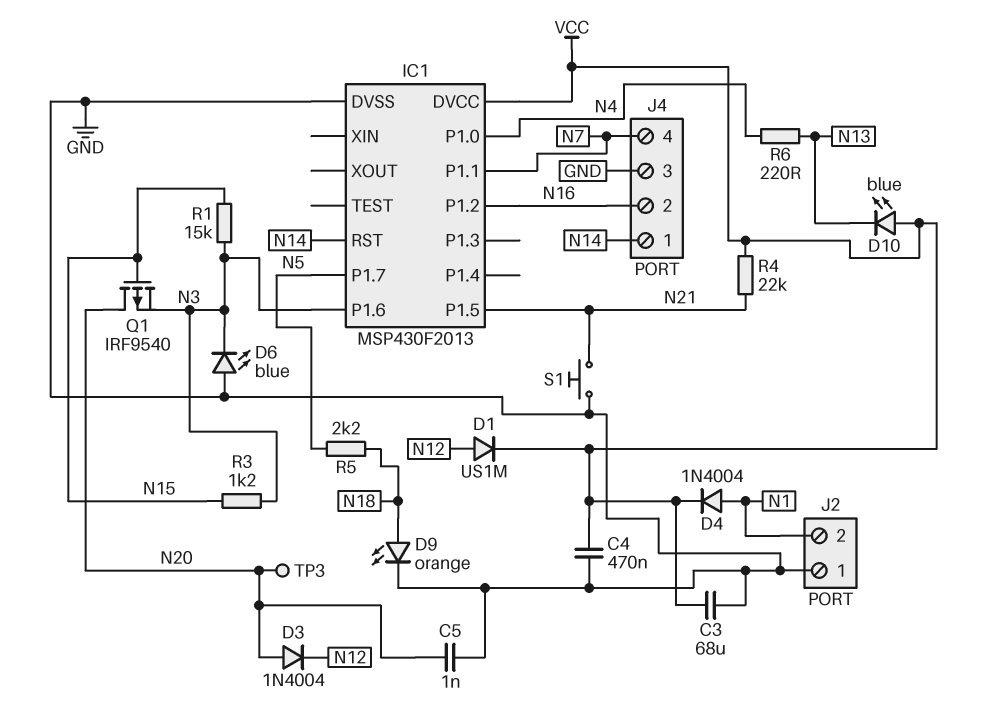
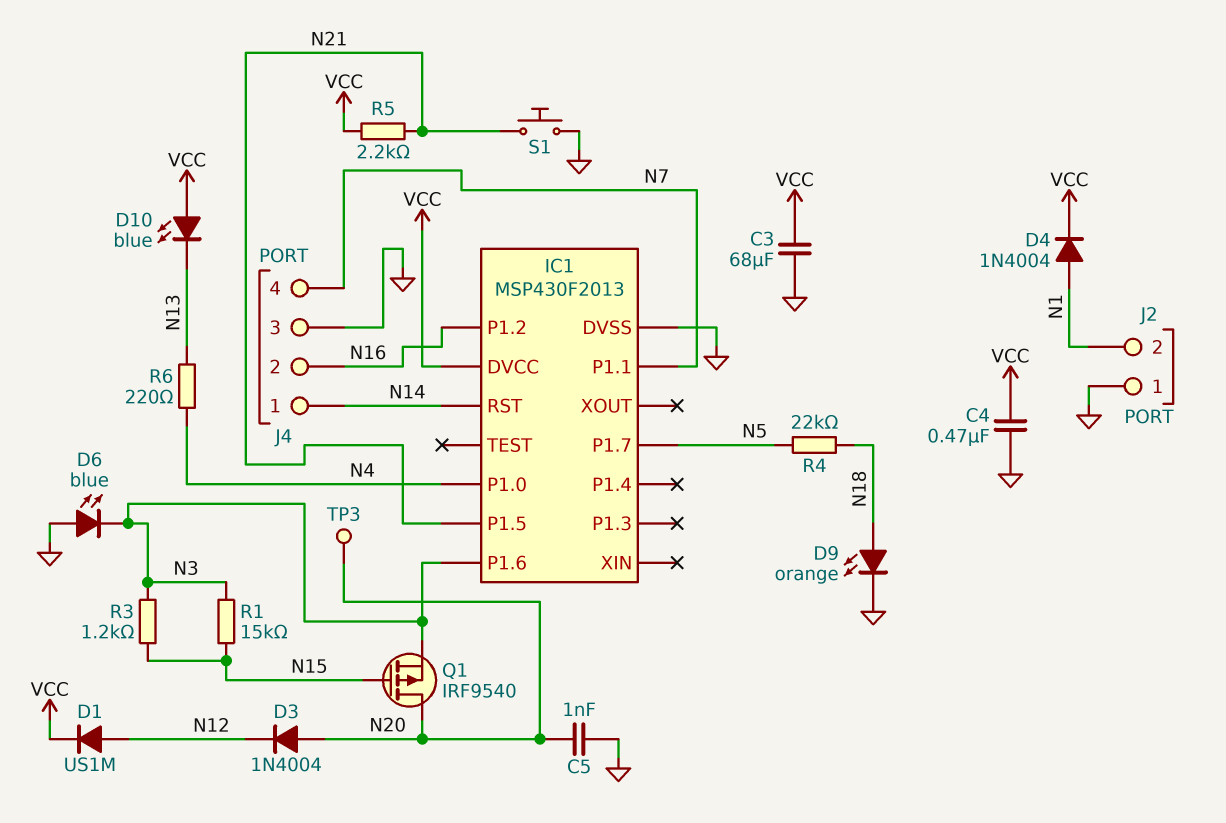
R4: 22k (N21, VCC) -> 22k (N5, N18)
R5: 2.2k (N5, N18) -> 2.2k (N21, VCC)

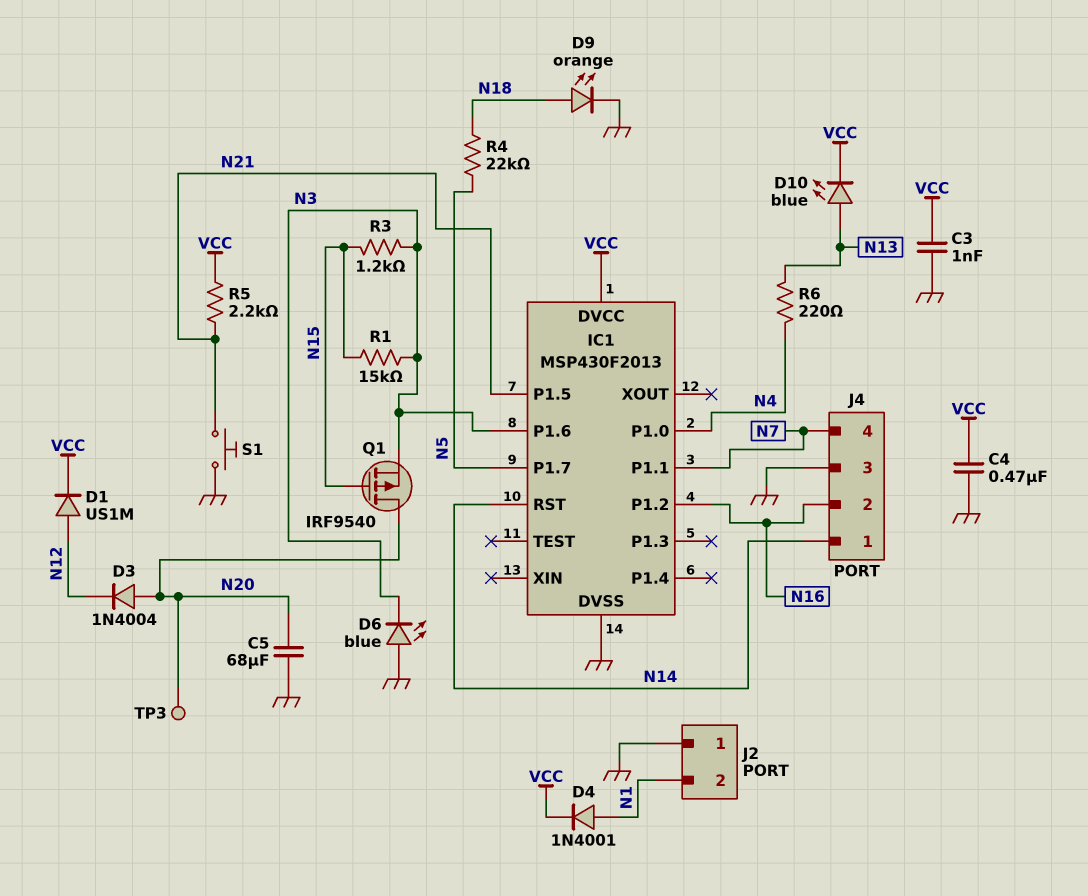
C3: 68uF (GND, VCC) -> 1nF (GND, VCC)
C5: 1nF (GND, N20) -> 68uF (GND, N20)
D4: diode 1N4004 (A N1, K VCC) -> diode 1N4001 (A N1, K VCC)
D10: LED blue (A VCC, K N13) -> LED blue (A N13, K VCC)

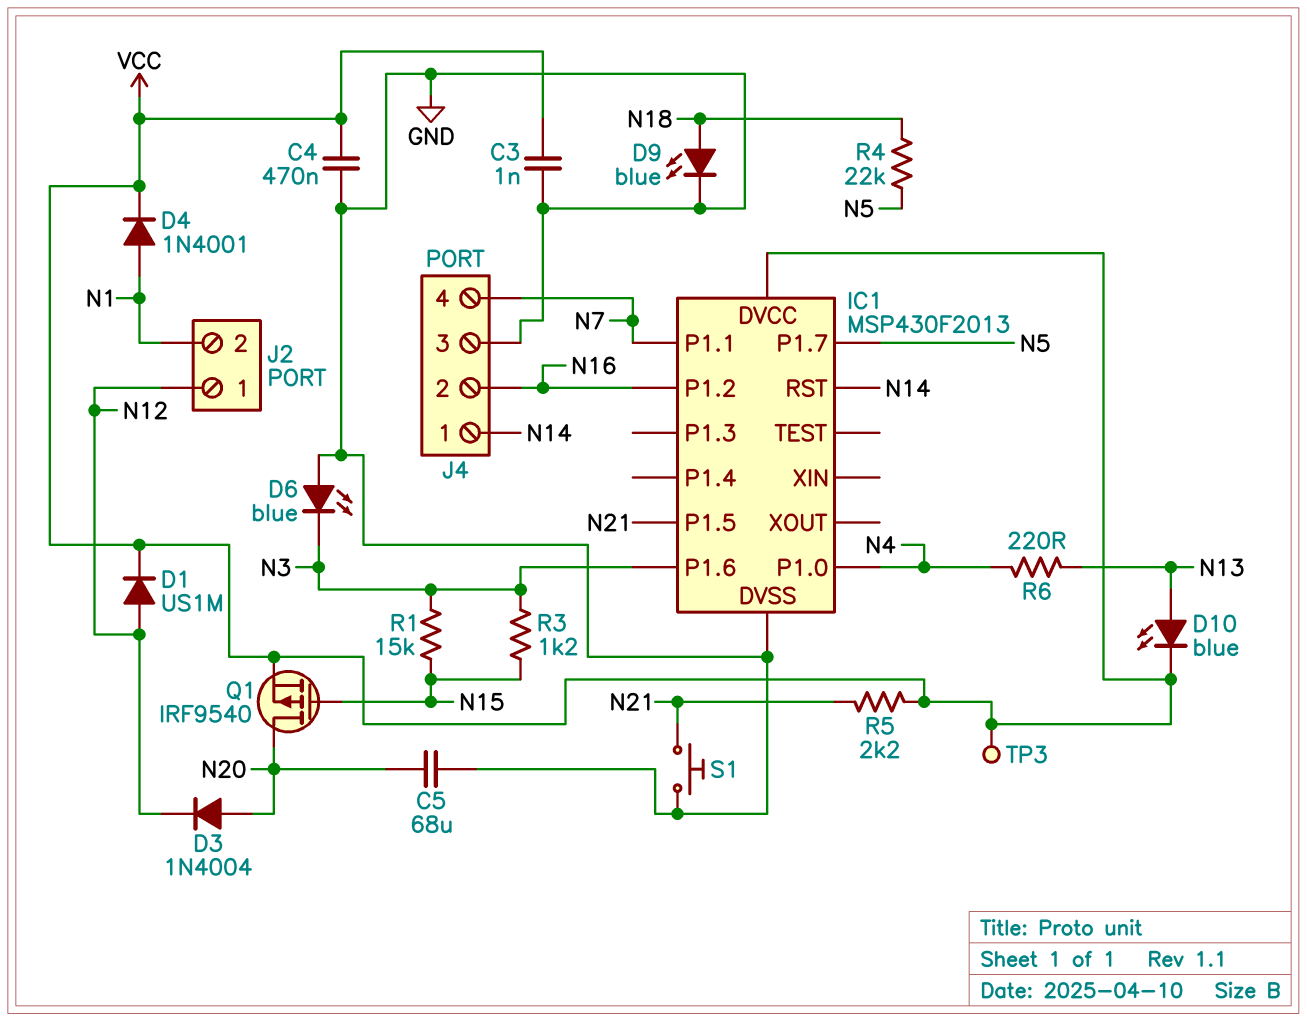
D9: LED orange (A N18, K GND) -> LED blue (A N18, K GND)
J2 pin 1: GND -> N12
Q1: PMOS IRF9540 (G N15, D N20, S N3) -> PMOS IRF9540 (G N15, D N20, S VCC)
TP3: test point (N20) -> test point (VCC)

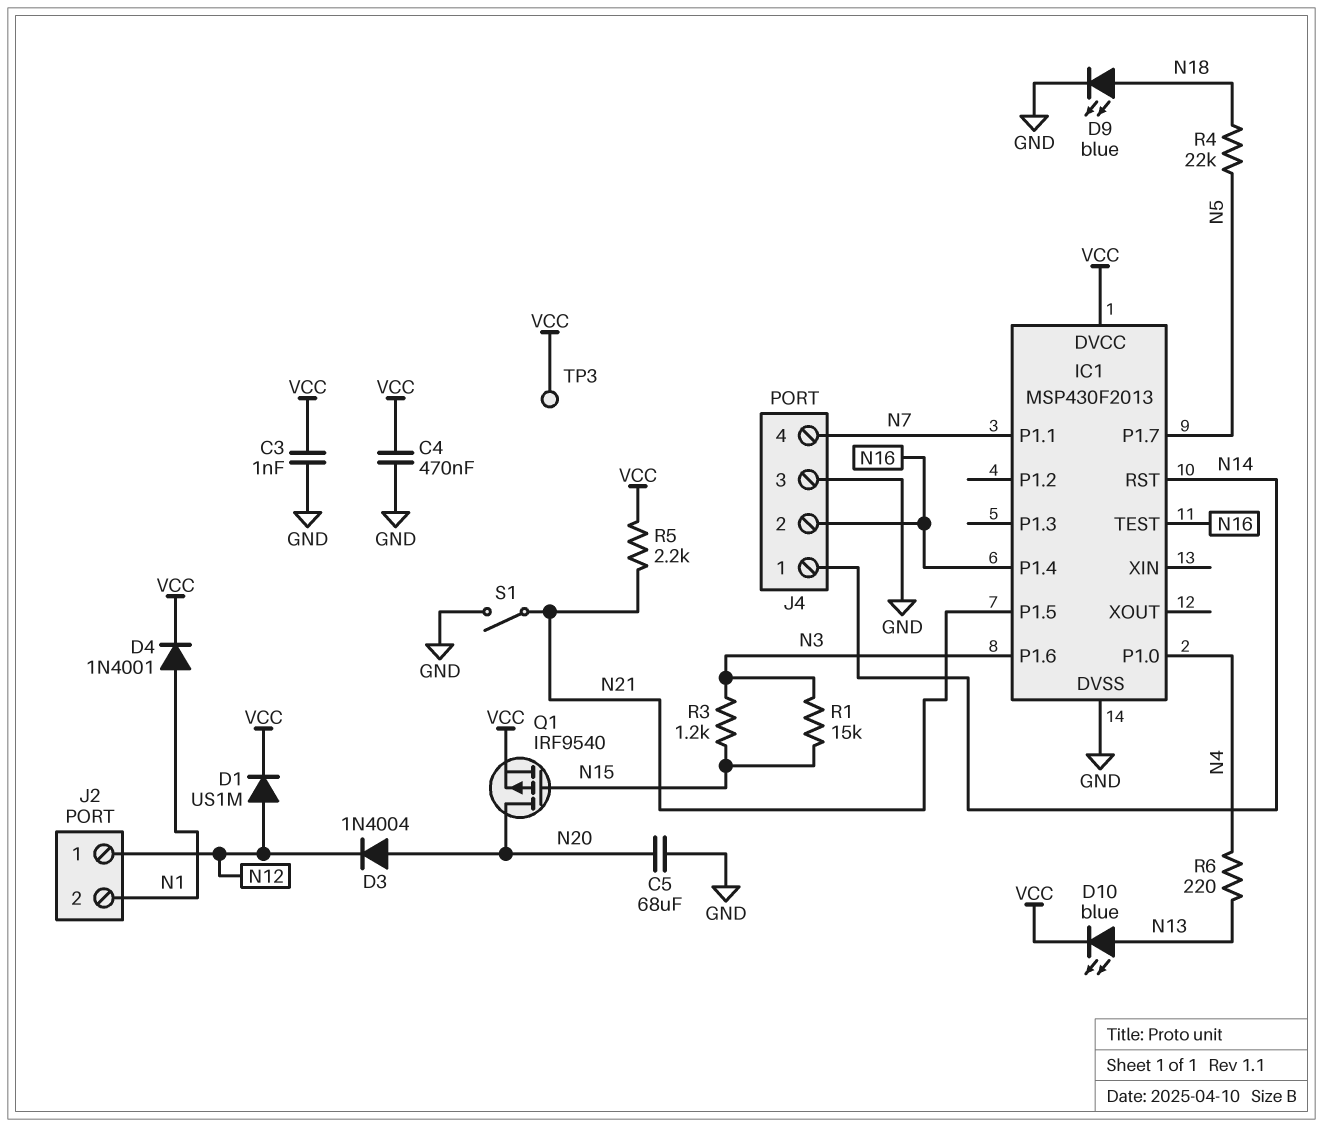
D6: LED blue (A GND, K N3) -> none
IC1 pin P1.2: N16 -> none
IC1 pin P1.4: none -> N16
IC1 pin TEST: none -> N16
S1: button (GND, N21) -> switch (GND, N21)

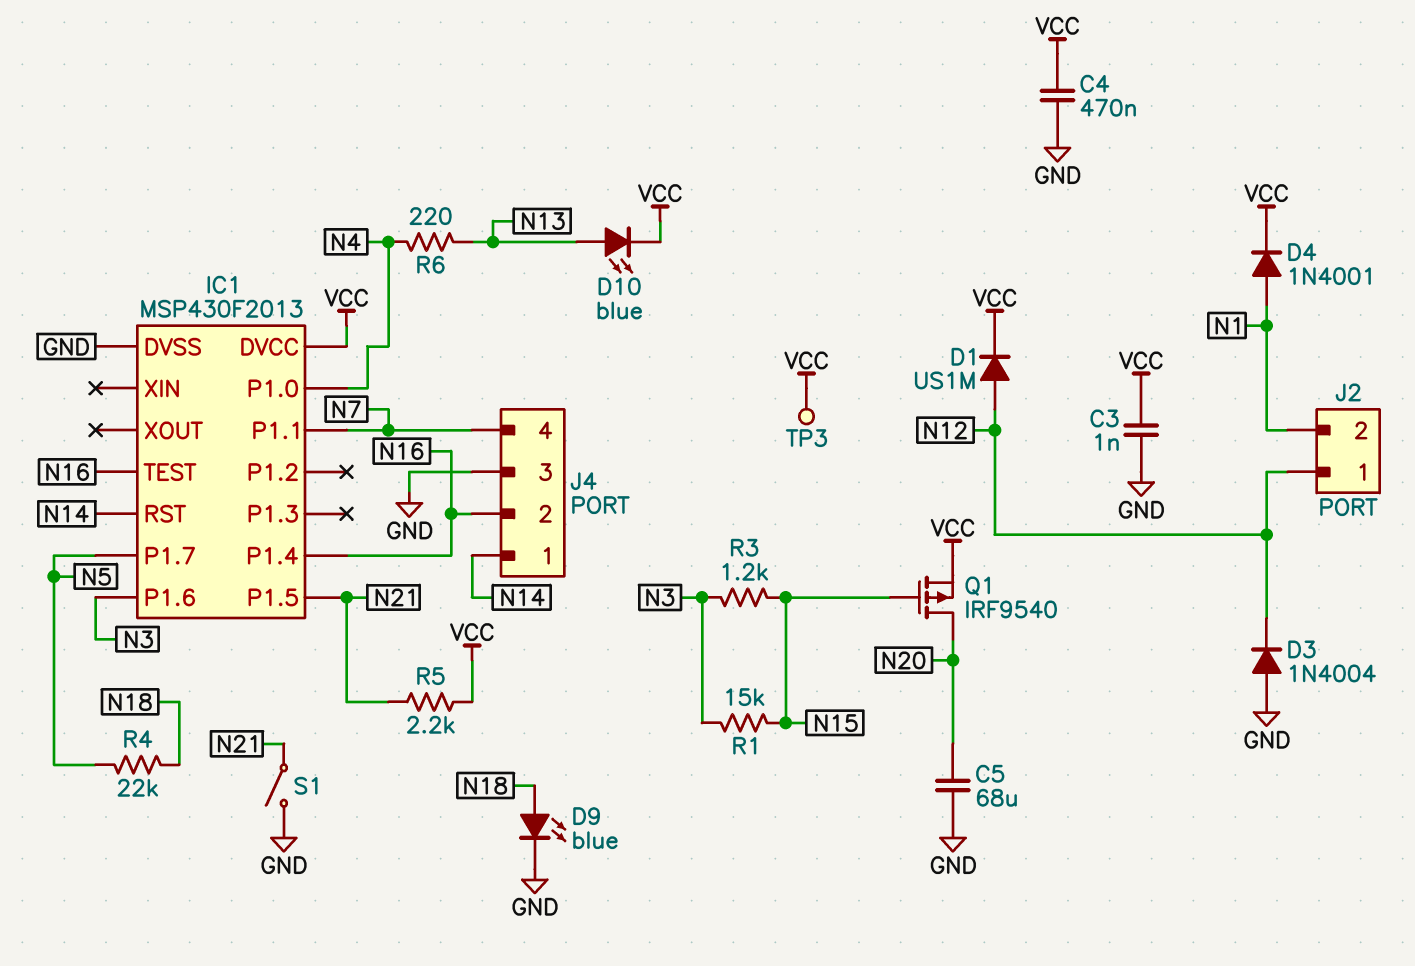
D3: diode 1N4004 (A N20, K N12) -> diode 1N4004 (A GND, K N12)

